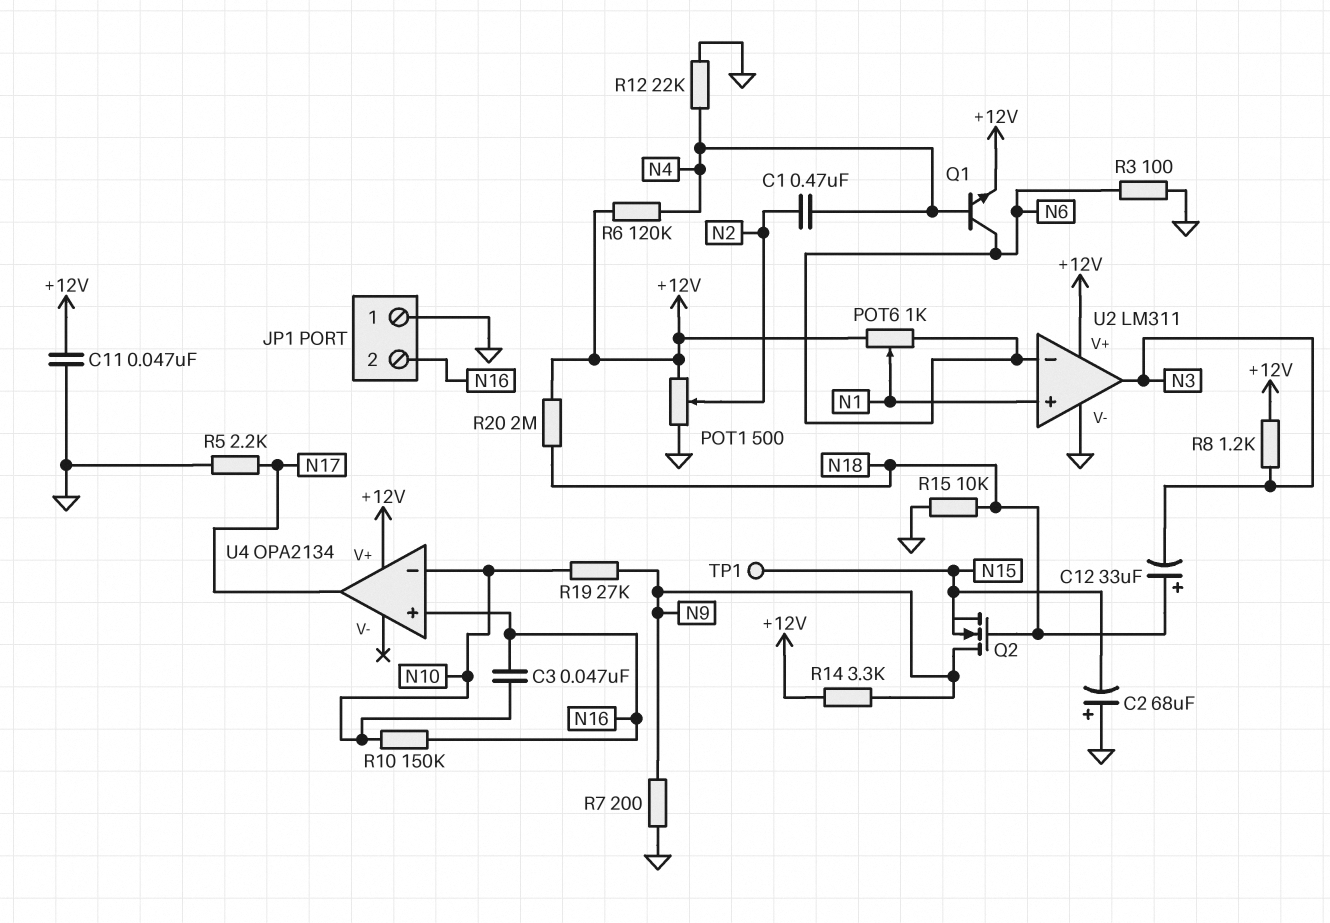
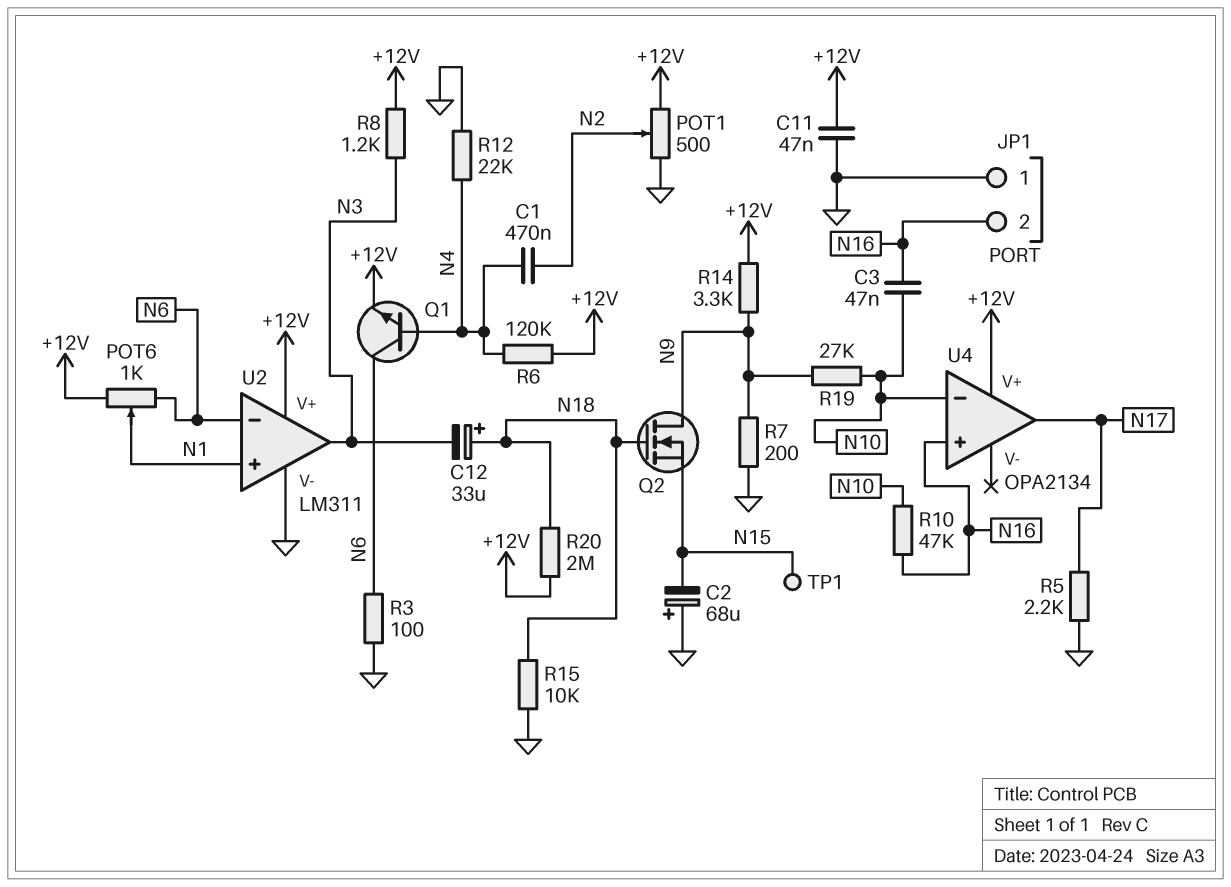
R10: 150k (N10, N16) -> 47k (N10, N16)

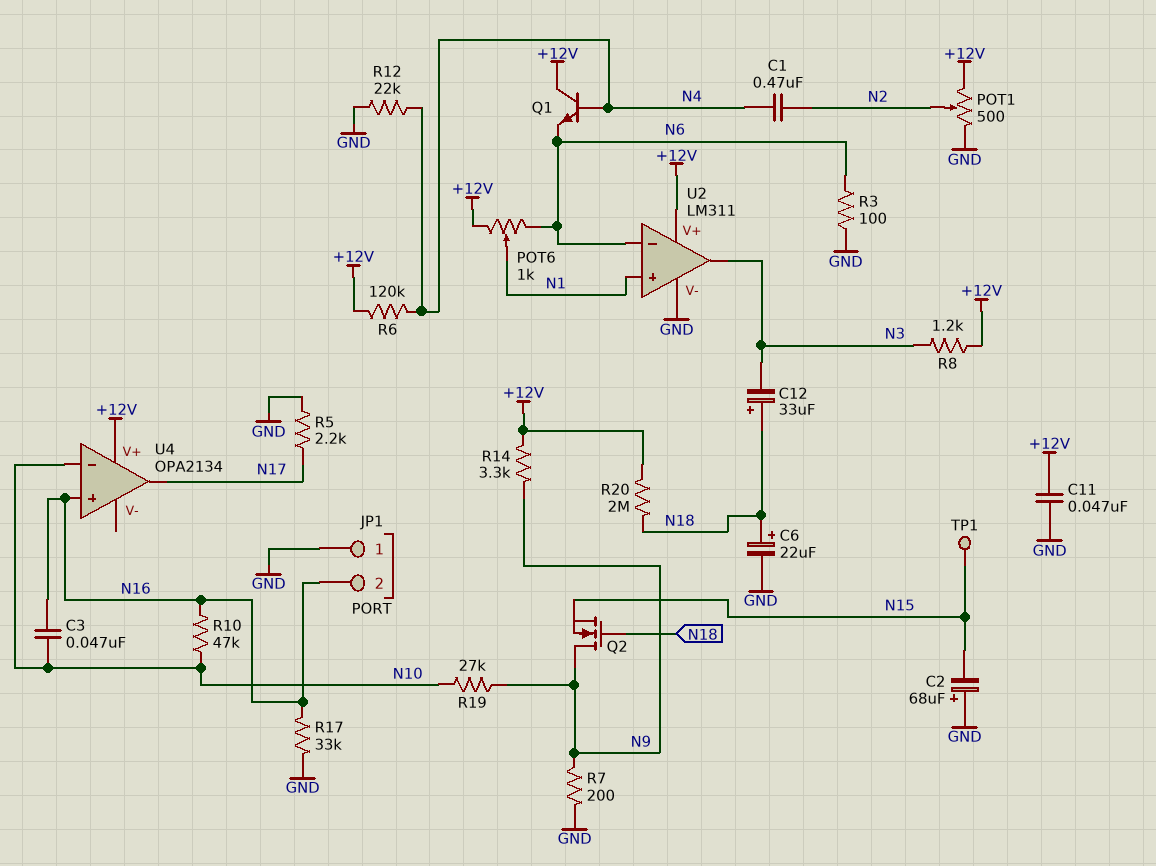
C6: none -> 22uF (plus N18, minus GND)
Q1: NPN (B N4, C N6, E +12V) -> NPN (B N4, C +12V, E N6)
R15: 10k (GND, N18) -> none
R17: none -> 33k (GND, N16)

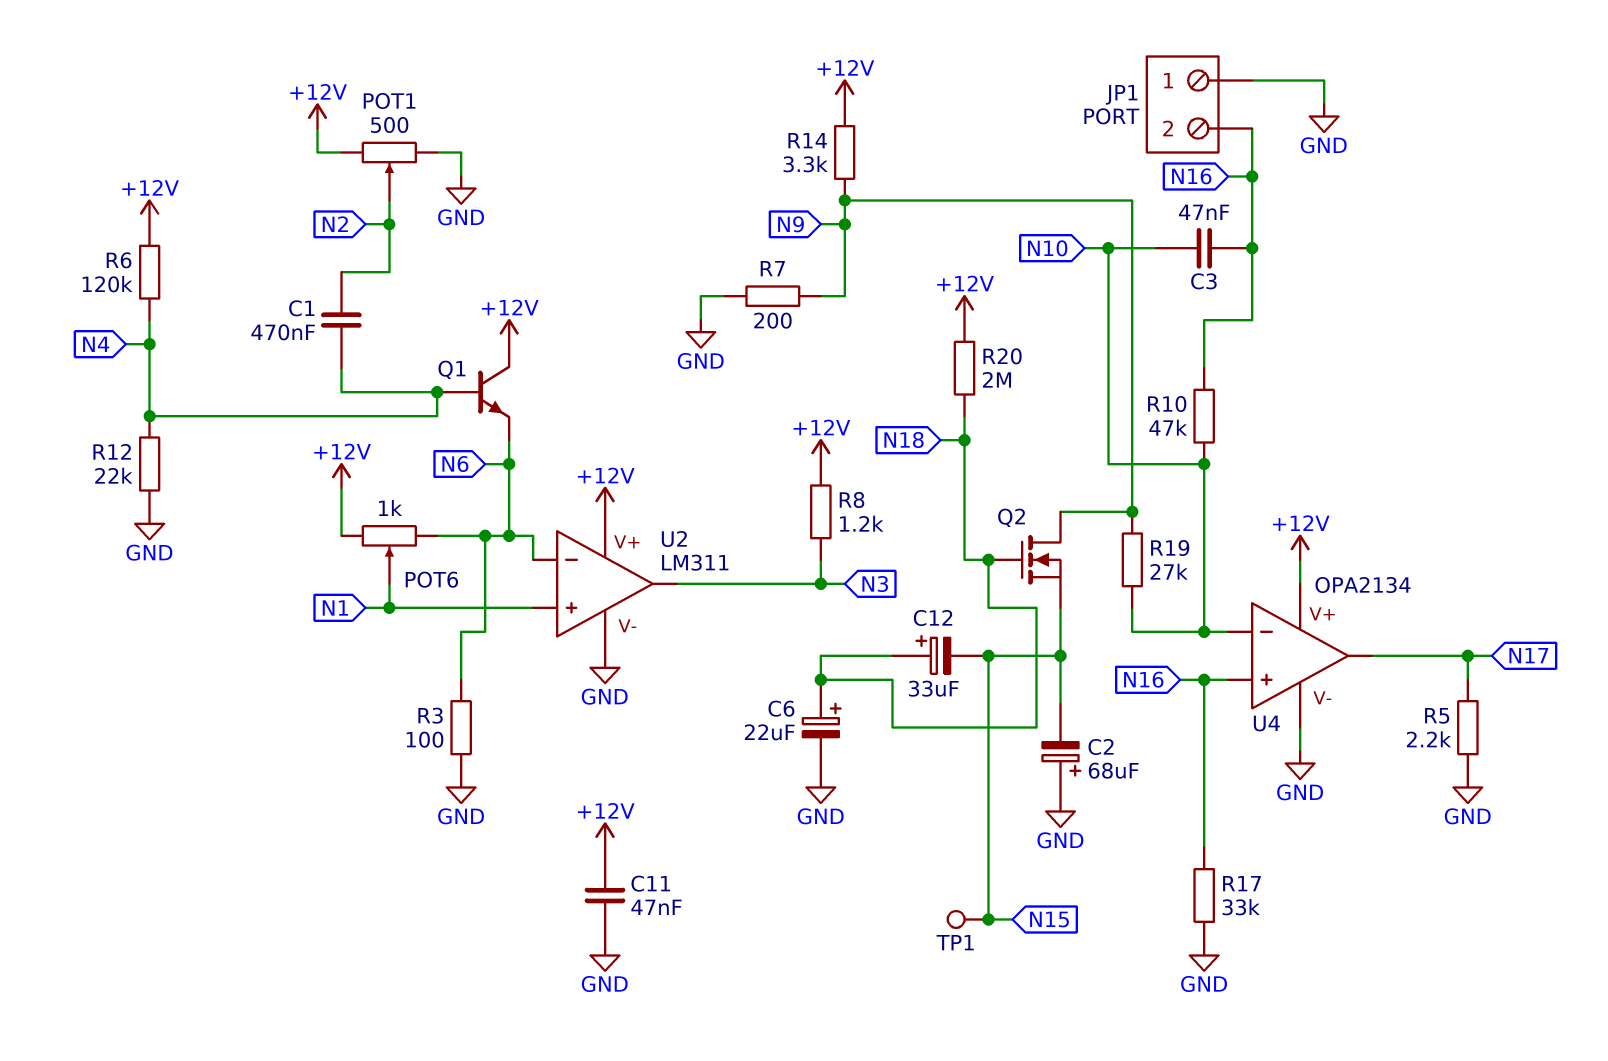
C12: 33uF (plus N18, minus N3) -> 33uF (plus N18, minus N15)
U4 pin V-: none -> GND

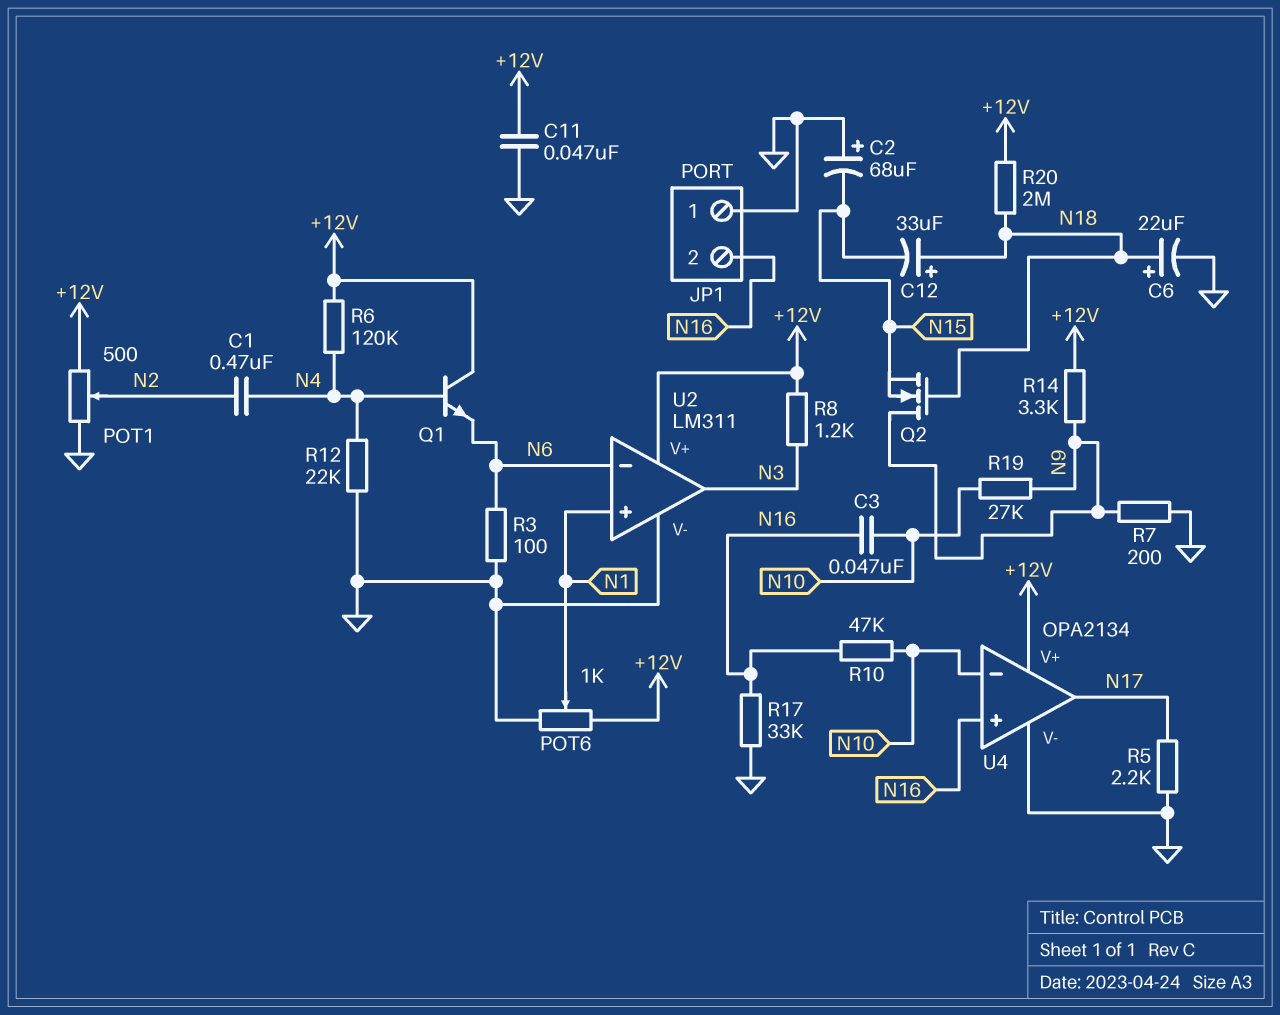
POT6: 1k (+12V, N6, wiper N1) -> 1k (+12V, GND, wiper N1)
TP1: test point (N15) -> none

